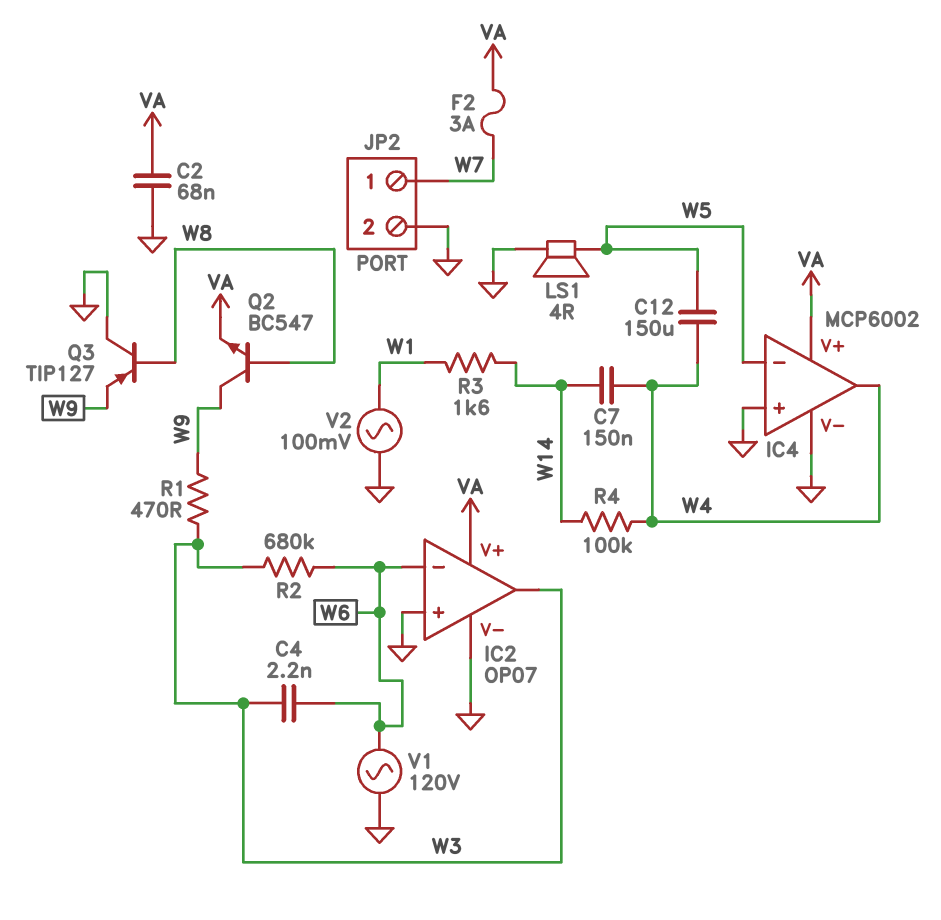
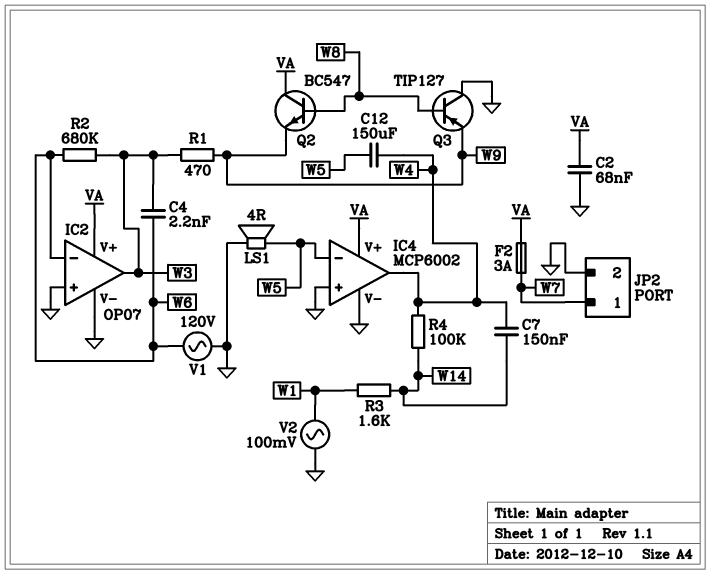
Q2: NPN BC547 (B W8, C W9, E VA) -> NPN BC547 (B W8, C VA, E W9)

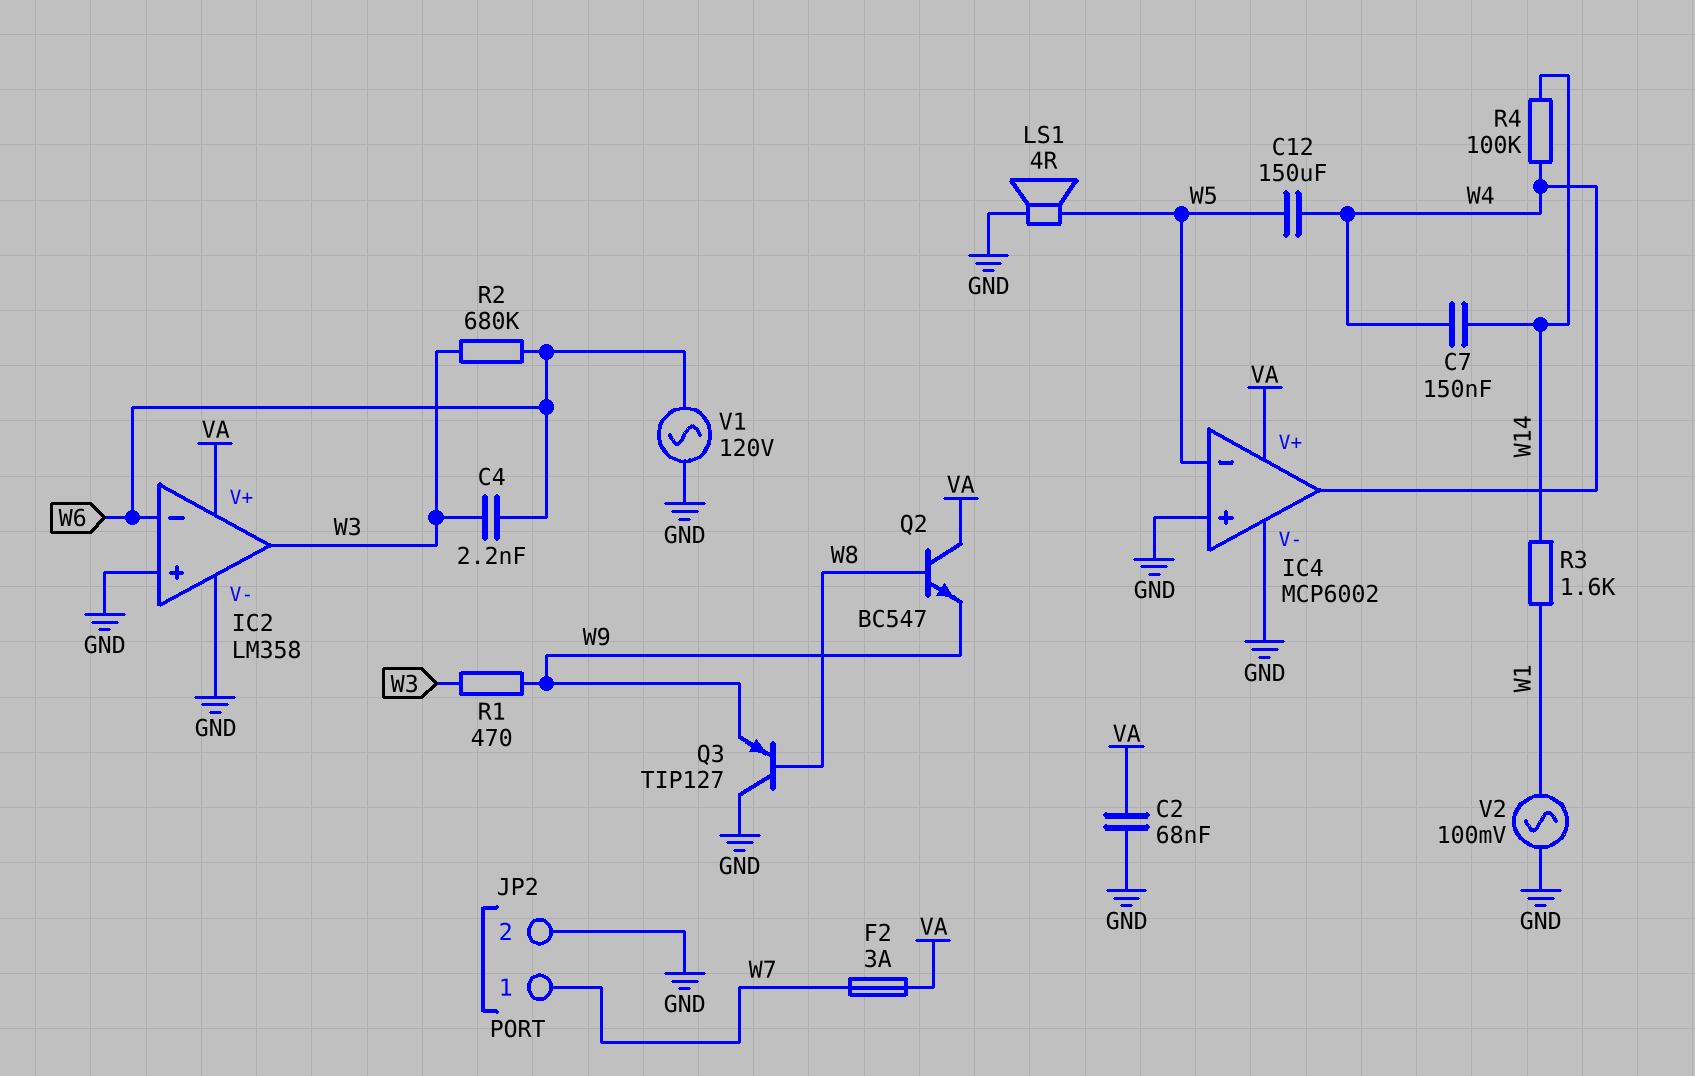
IC2: OP07 -> LM358

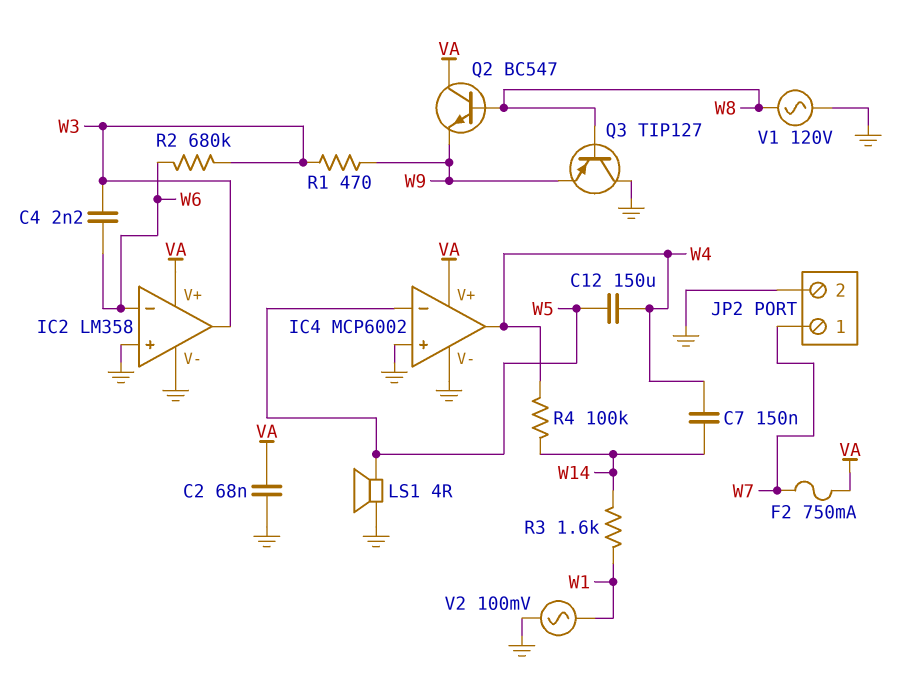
F2: 3A (VA, W7) -> 750mA (VA, W7)
V1: AC 120V (GND, W6) -> AC 120V (GND, W8)

